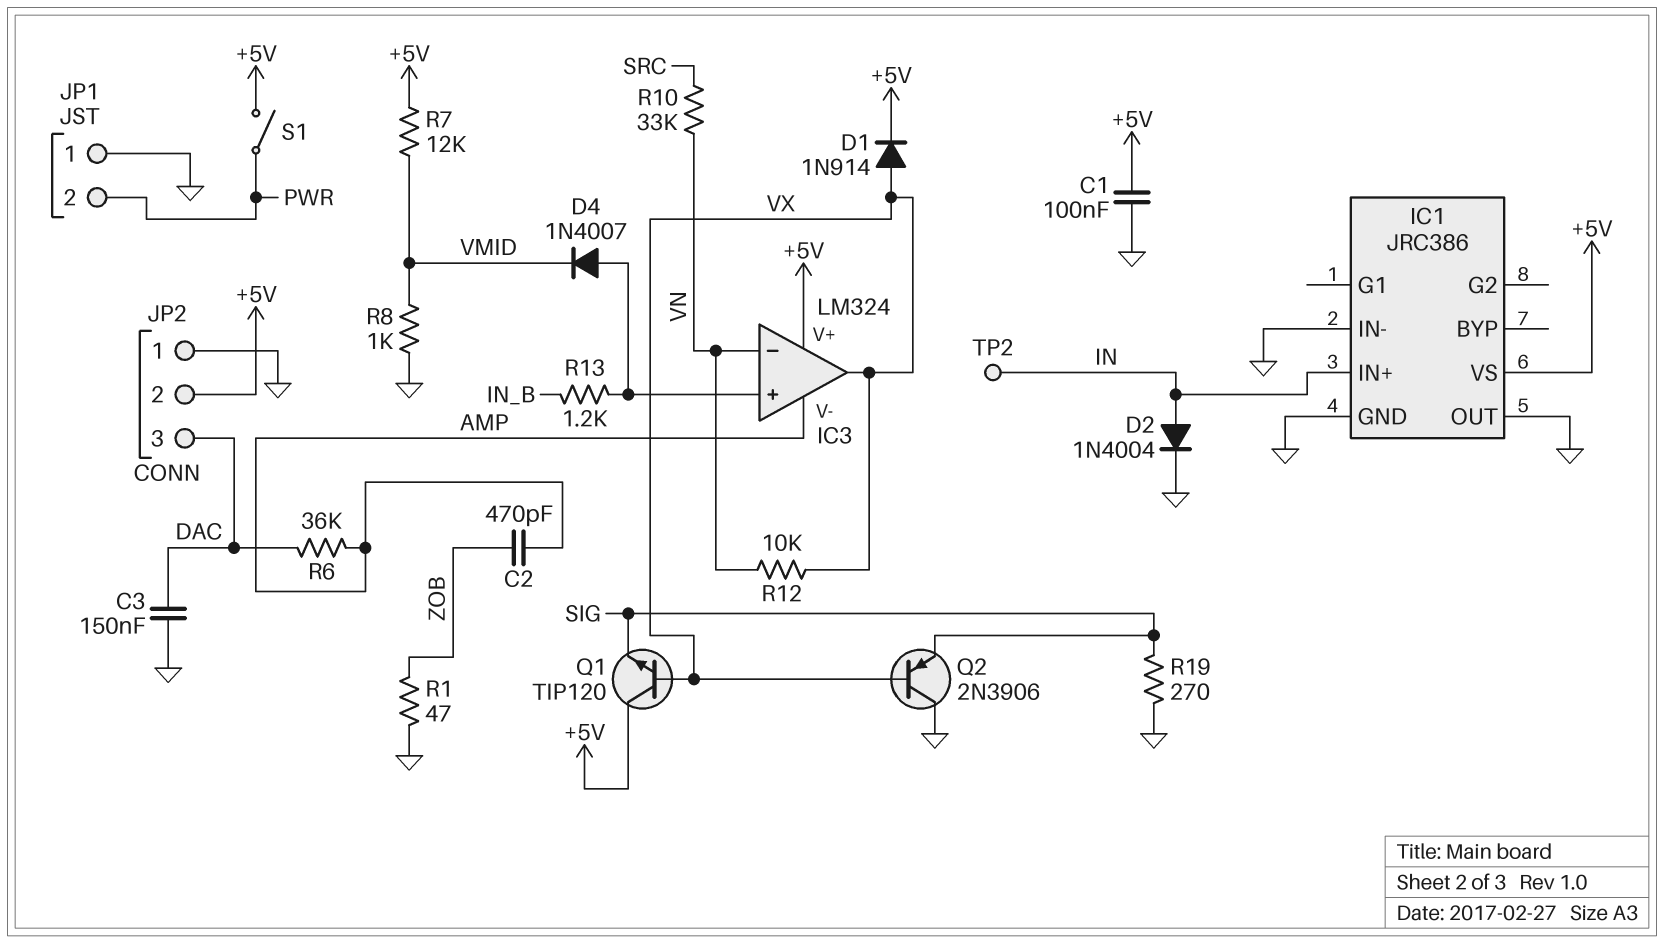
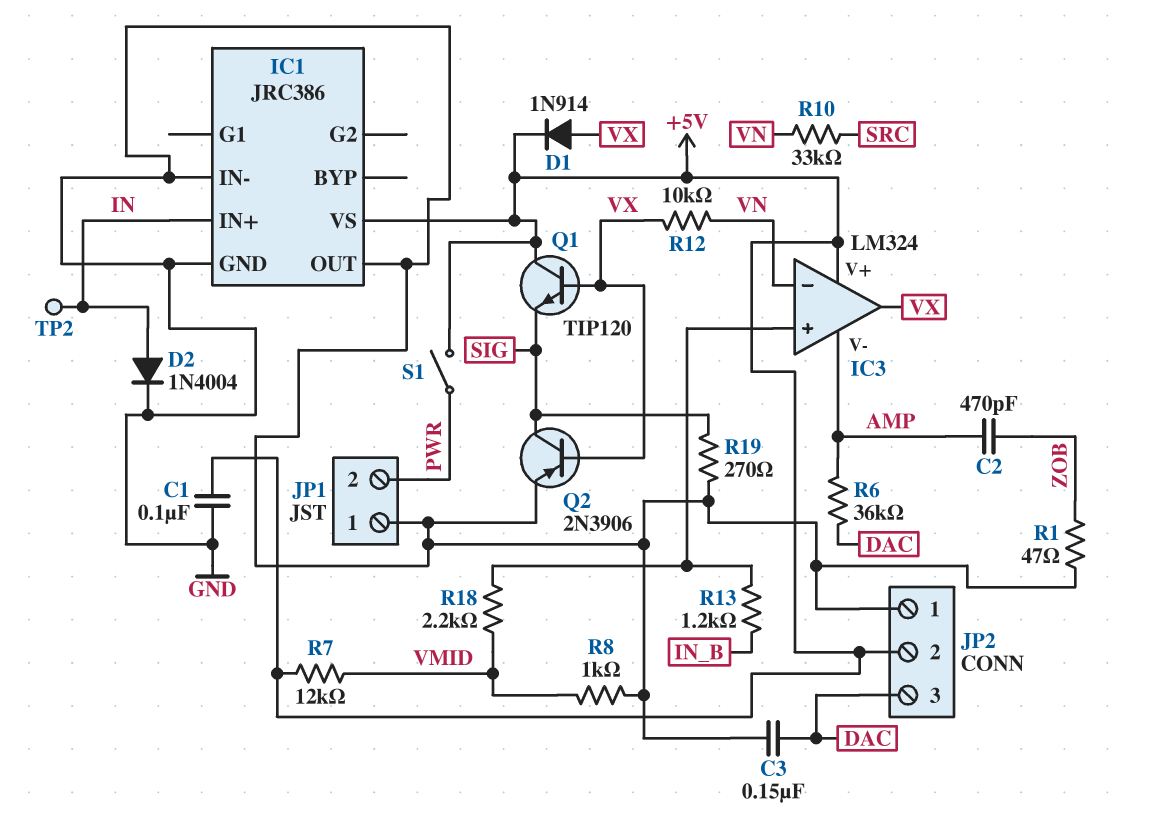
D4: diode 1N4007 (A IC3/in+, K VMID) -> none
Q2: PNP 2N3906 (B VX, C GND, E SIG) -> PNP 2N3906 (B VX, C SIG, E GND)
R18: none -> 2.2k (IC3/in+, VMID)

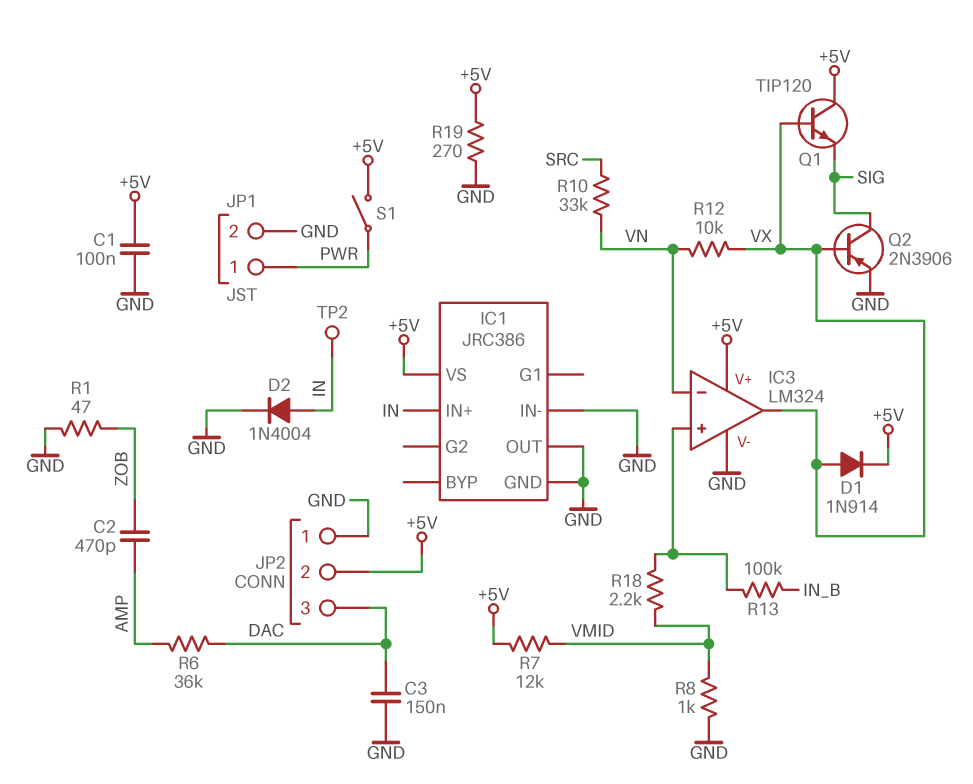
IC3 pin V-: AMP -> GND
JP1 pin 1: GND -> PWR
JP1 pin 2: PWR -> GND
R13: 1.2k (IC3/in+, IN_B) -> 100k (IC3/in+, IN_B)
R19: 270 (GND, SIG) -> 270 (+5V, GND)

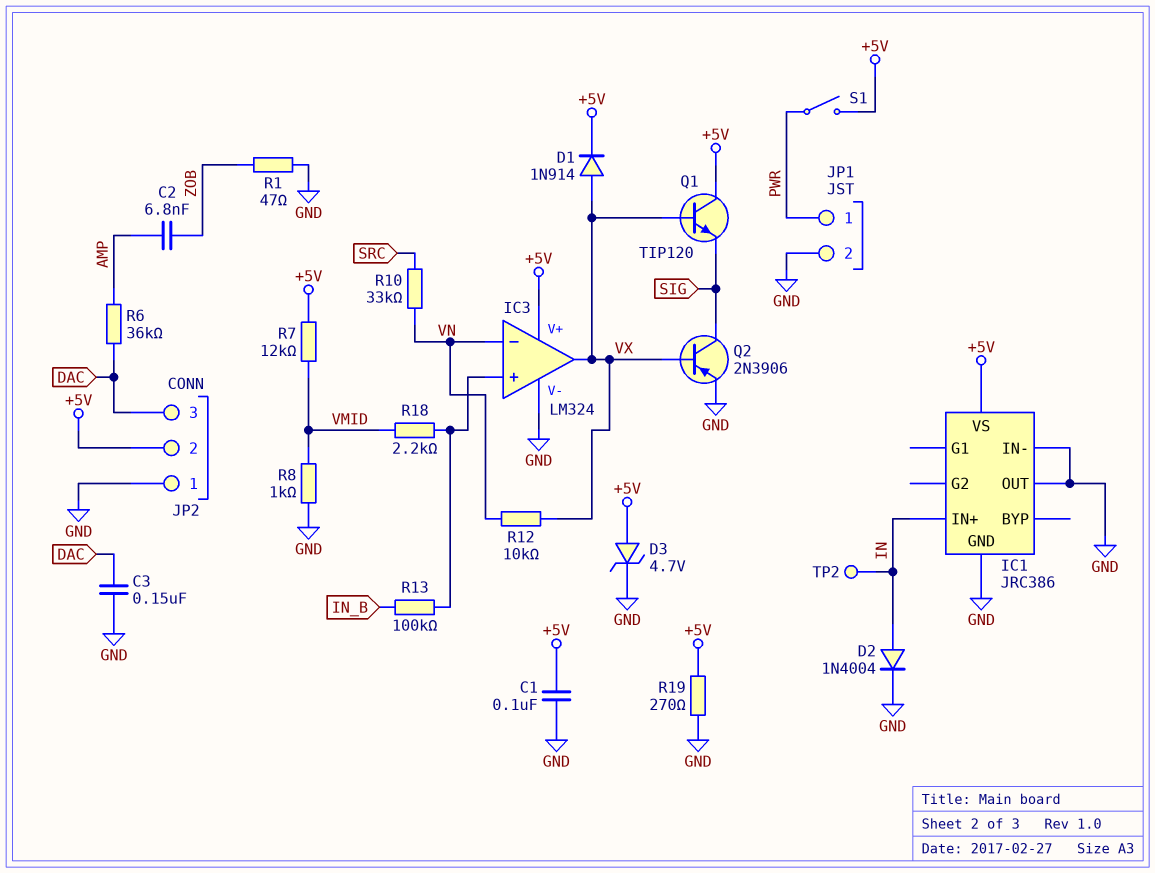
C2: 470pF (AMP, ZOB) -> 6.8nF (AMP, ZOB)
D3: none -> zener 4.7V (A +5V, K GND)

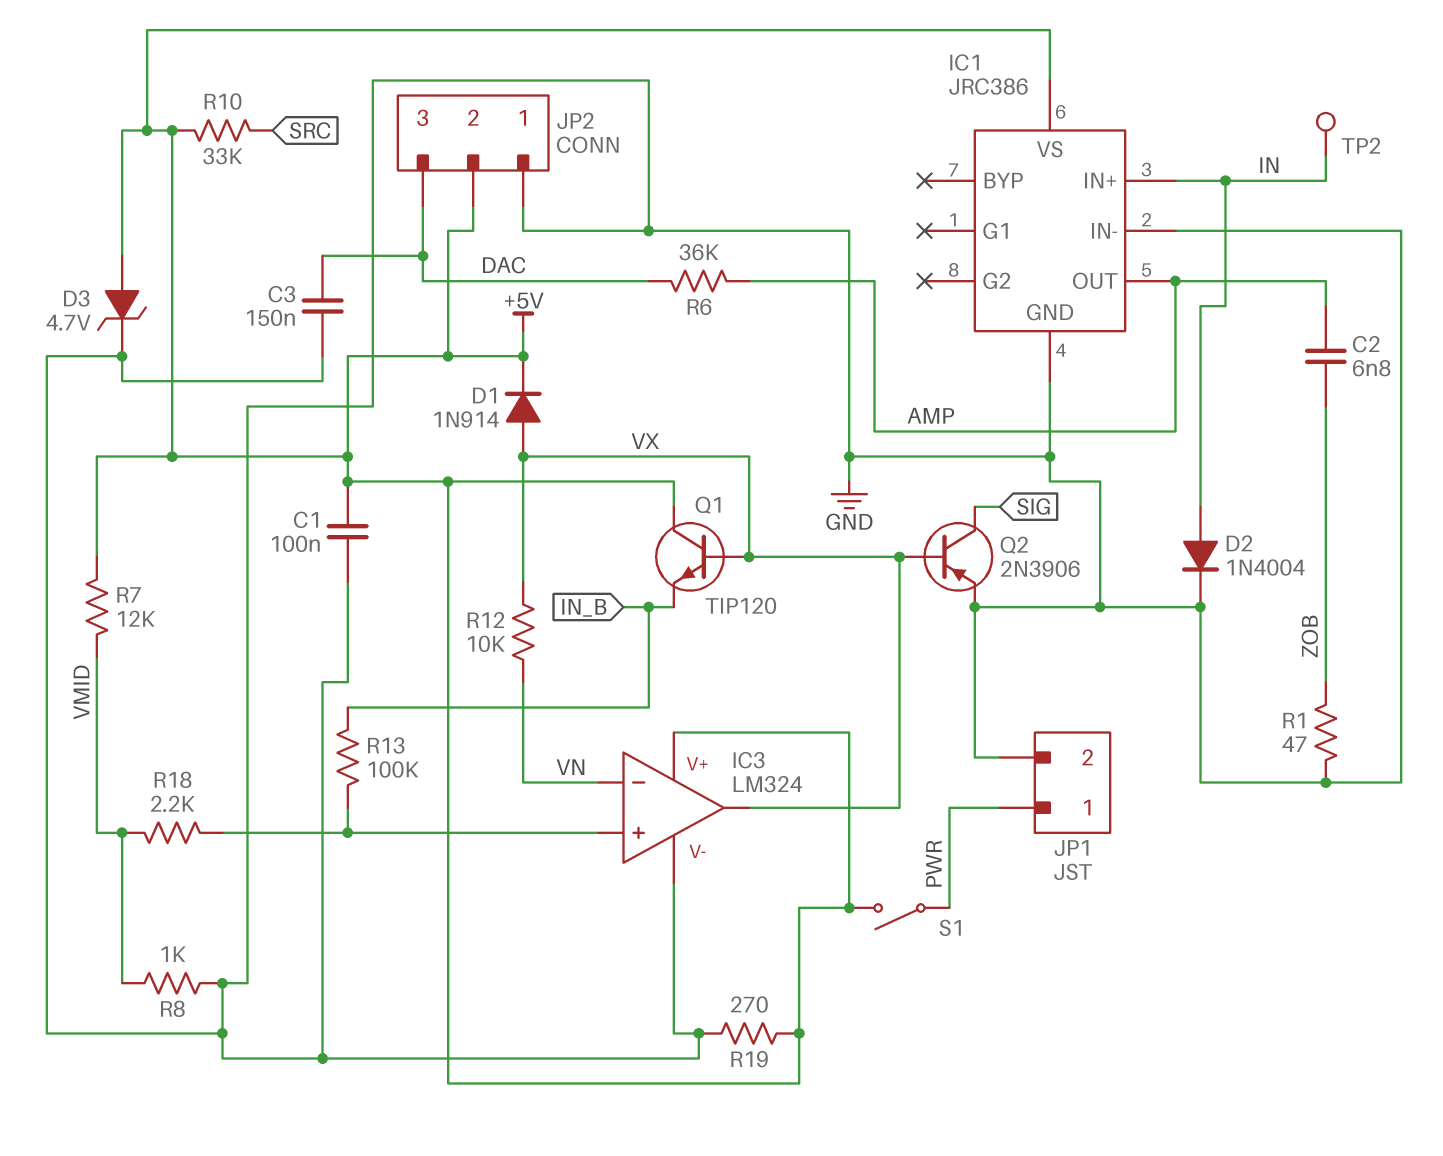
IC1 pin OUT: GND -> AMP
Q1: NPN TIP120 (B VX, C +5V, E SIG) -> NPN TIP120 (B VX, C +5V, E IN_B)
R10: 33k (SRC, VN) -> 33k (+5V, SRC)

